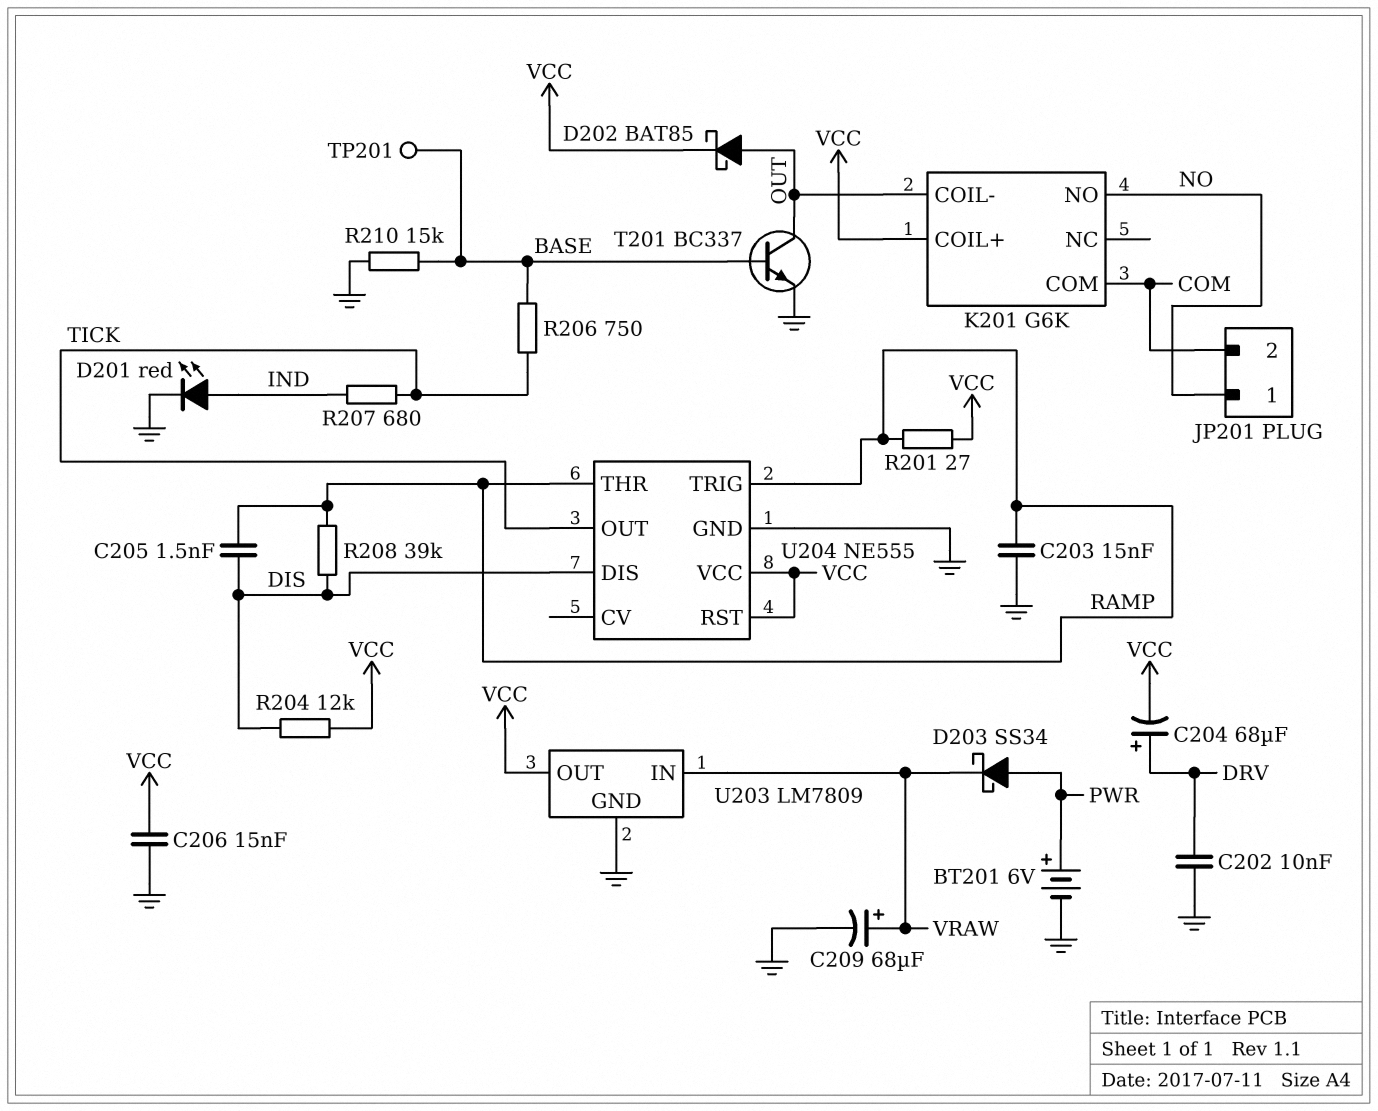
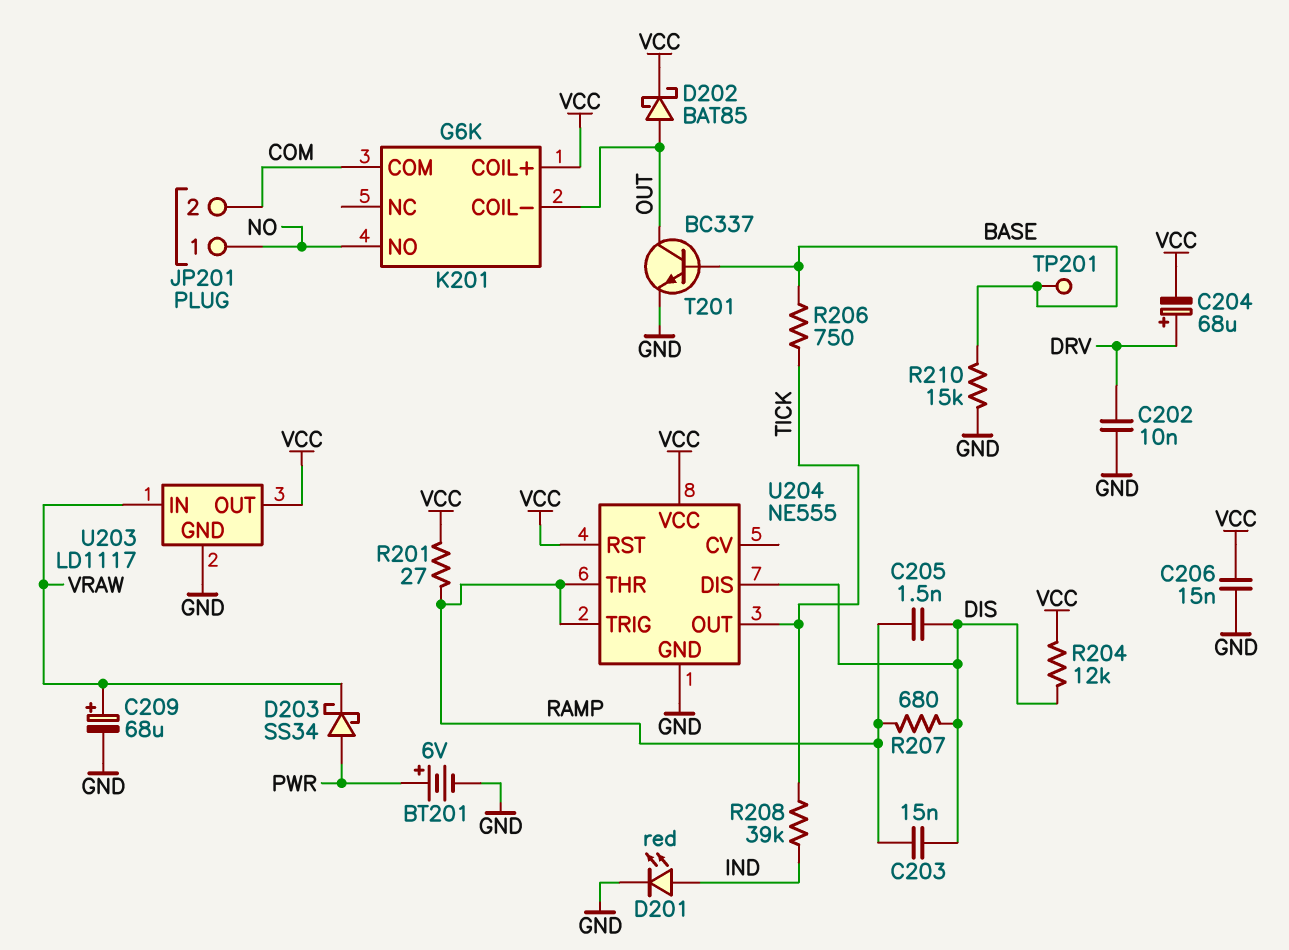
C203: 15nF (GND, RAMP) -> 15nF (DIS, RAMP)
R207: 680 (IND, TICK) -> 680 (DIS, RAMP)
R208: 39k (DIS, RAMP) -> 39k (IND, TICK)
U203: LM7809 -> LD1117

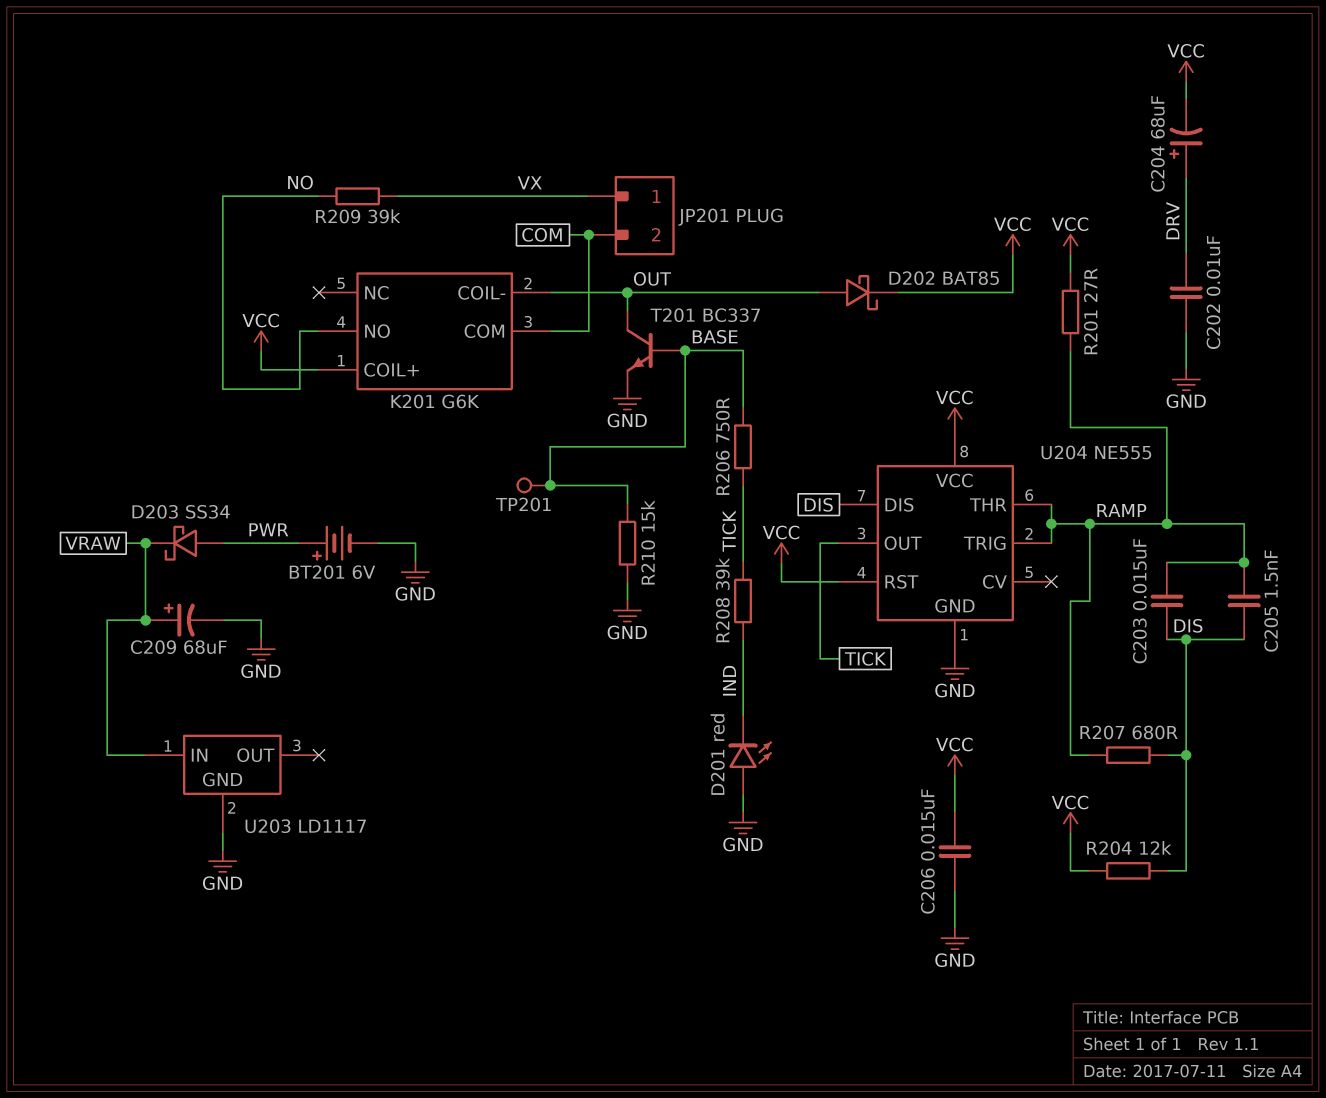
D201: LED red (A IND, K GND) -> LED red (A GND, K IND)
JP201 pin 1: NO -> VX
R209: none -> 39k (NO, VX)
U203 pin OUT: VCC -> none

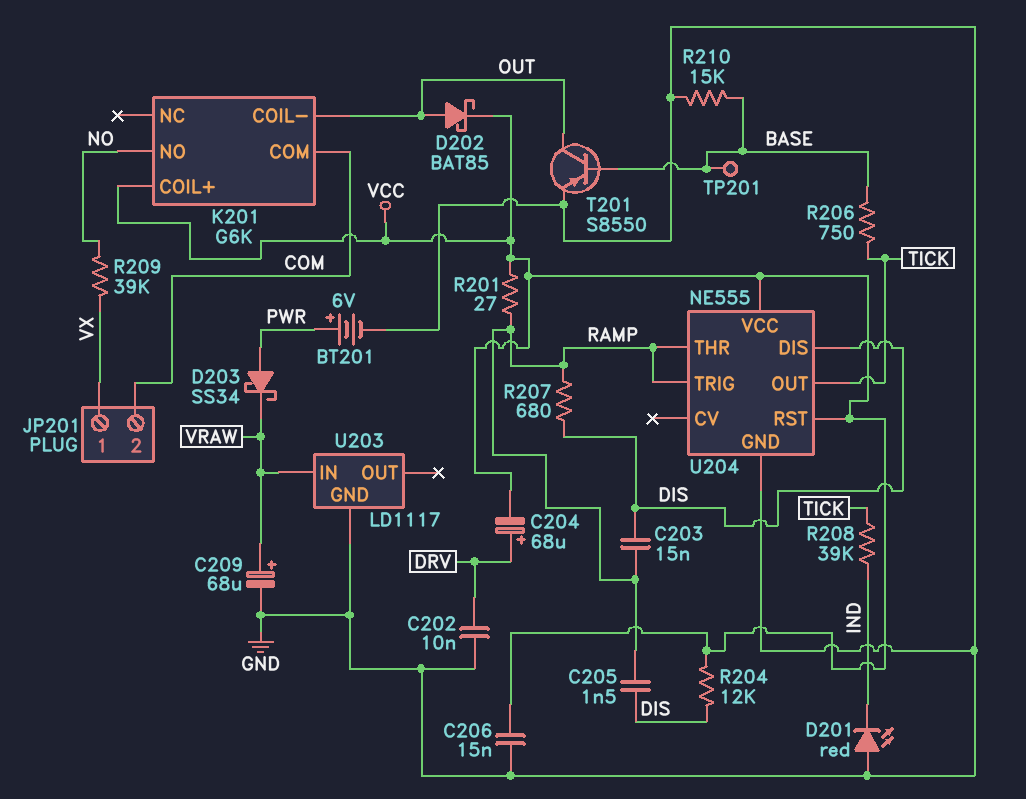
T201: NPN BC337 (B BASE, C OUT, E GND) -> PNP S8550 (B BASE, C OUT, E GND)

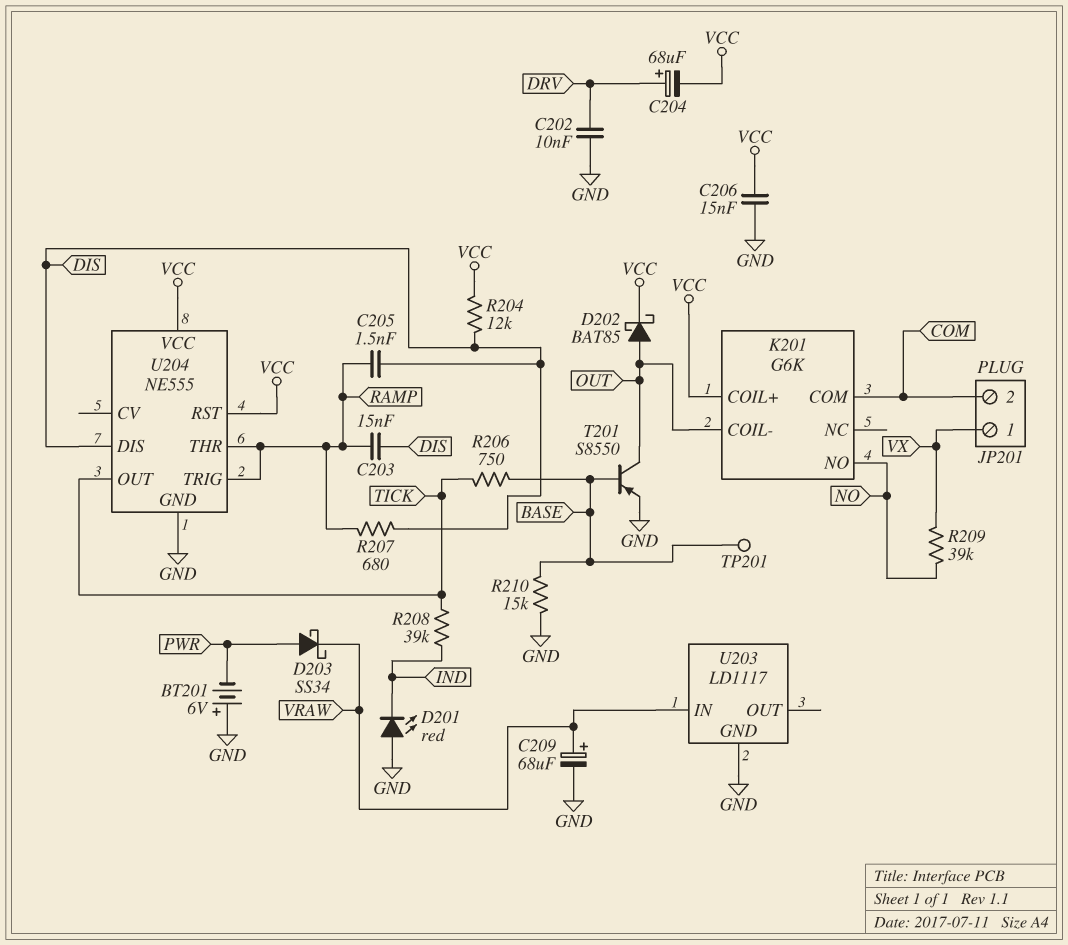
BT201: 6V (plus PWR, minus GND) -> 6V (plus GND, minus PWR)
R201: 27 (RAMP, VCC) -> none

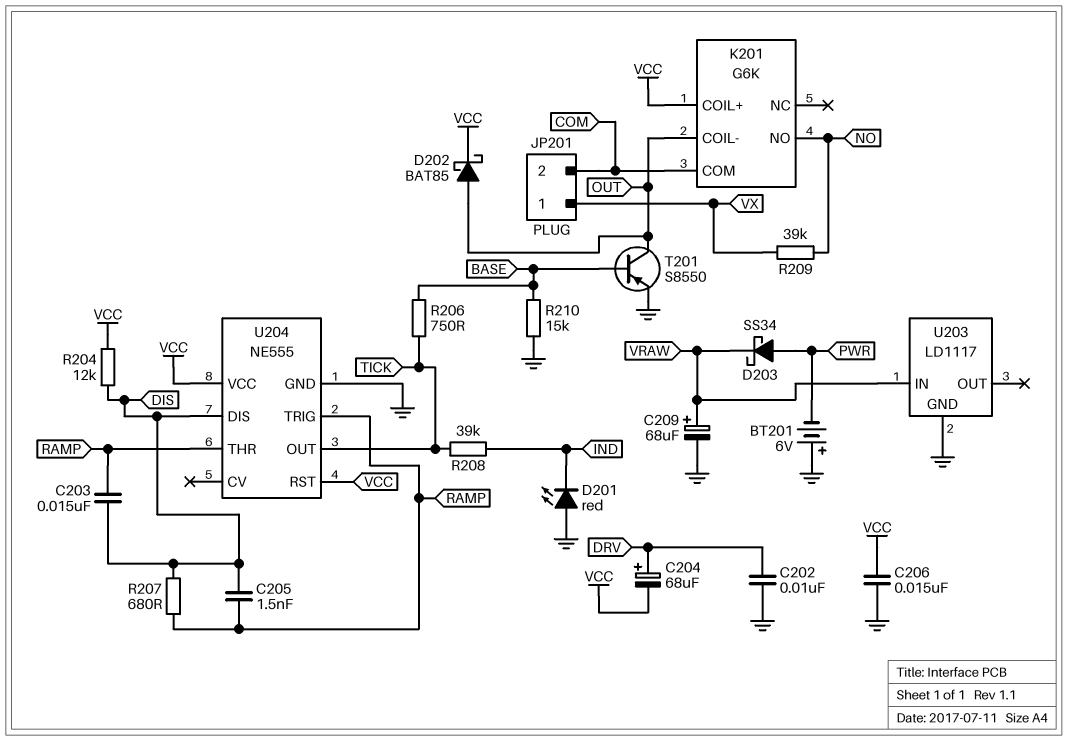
TP201: test point (BASE) -> none

